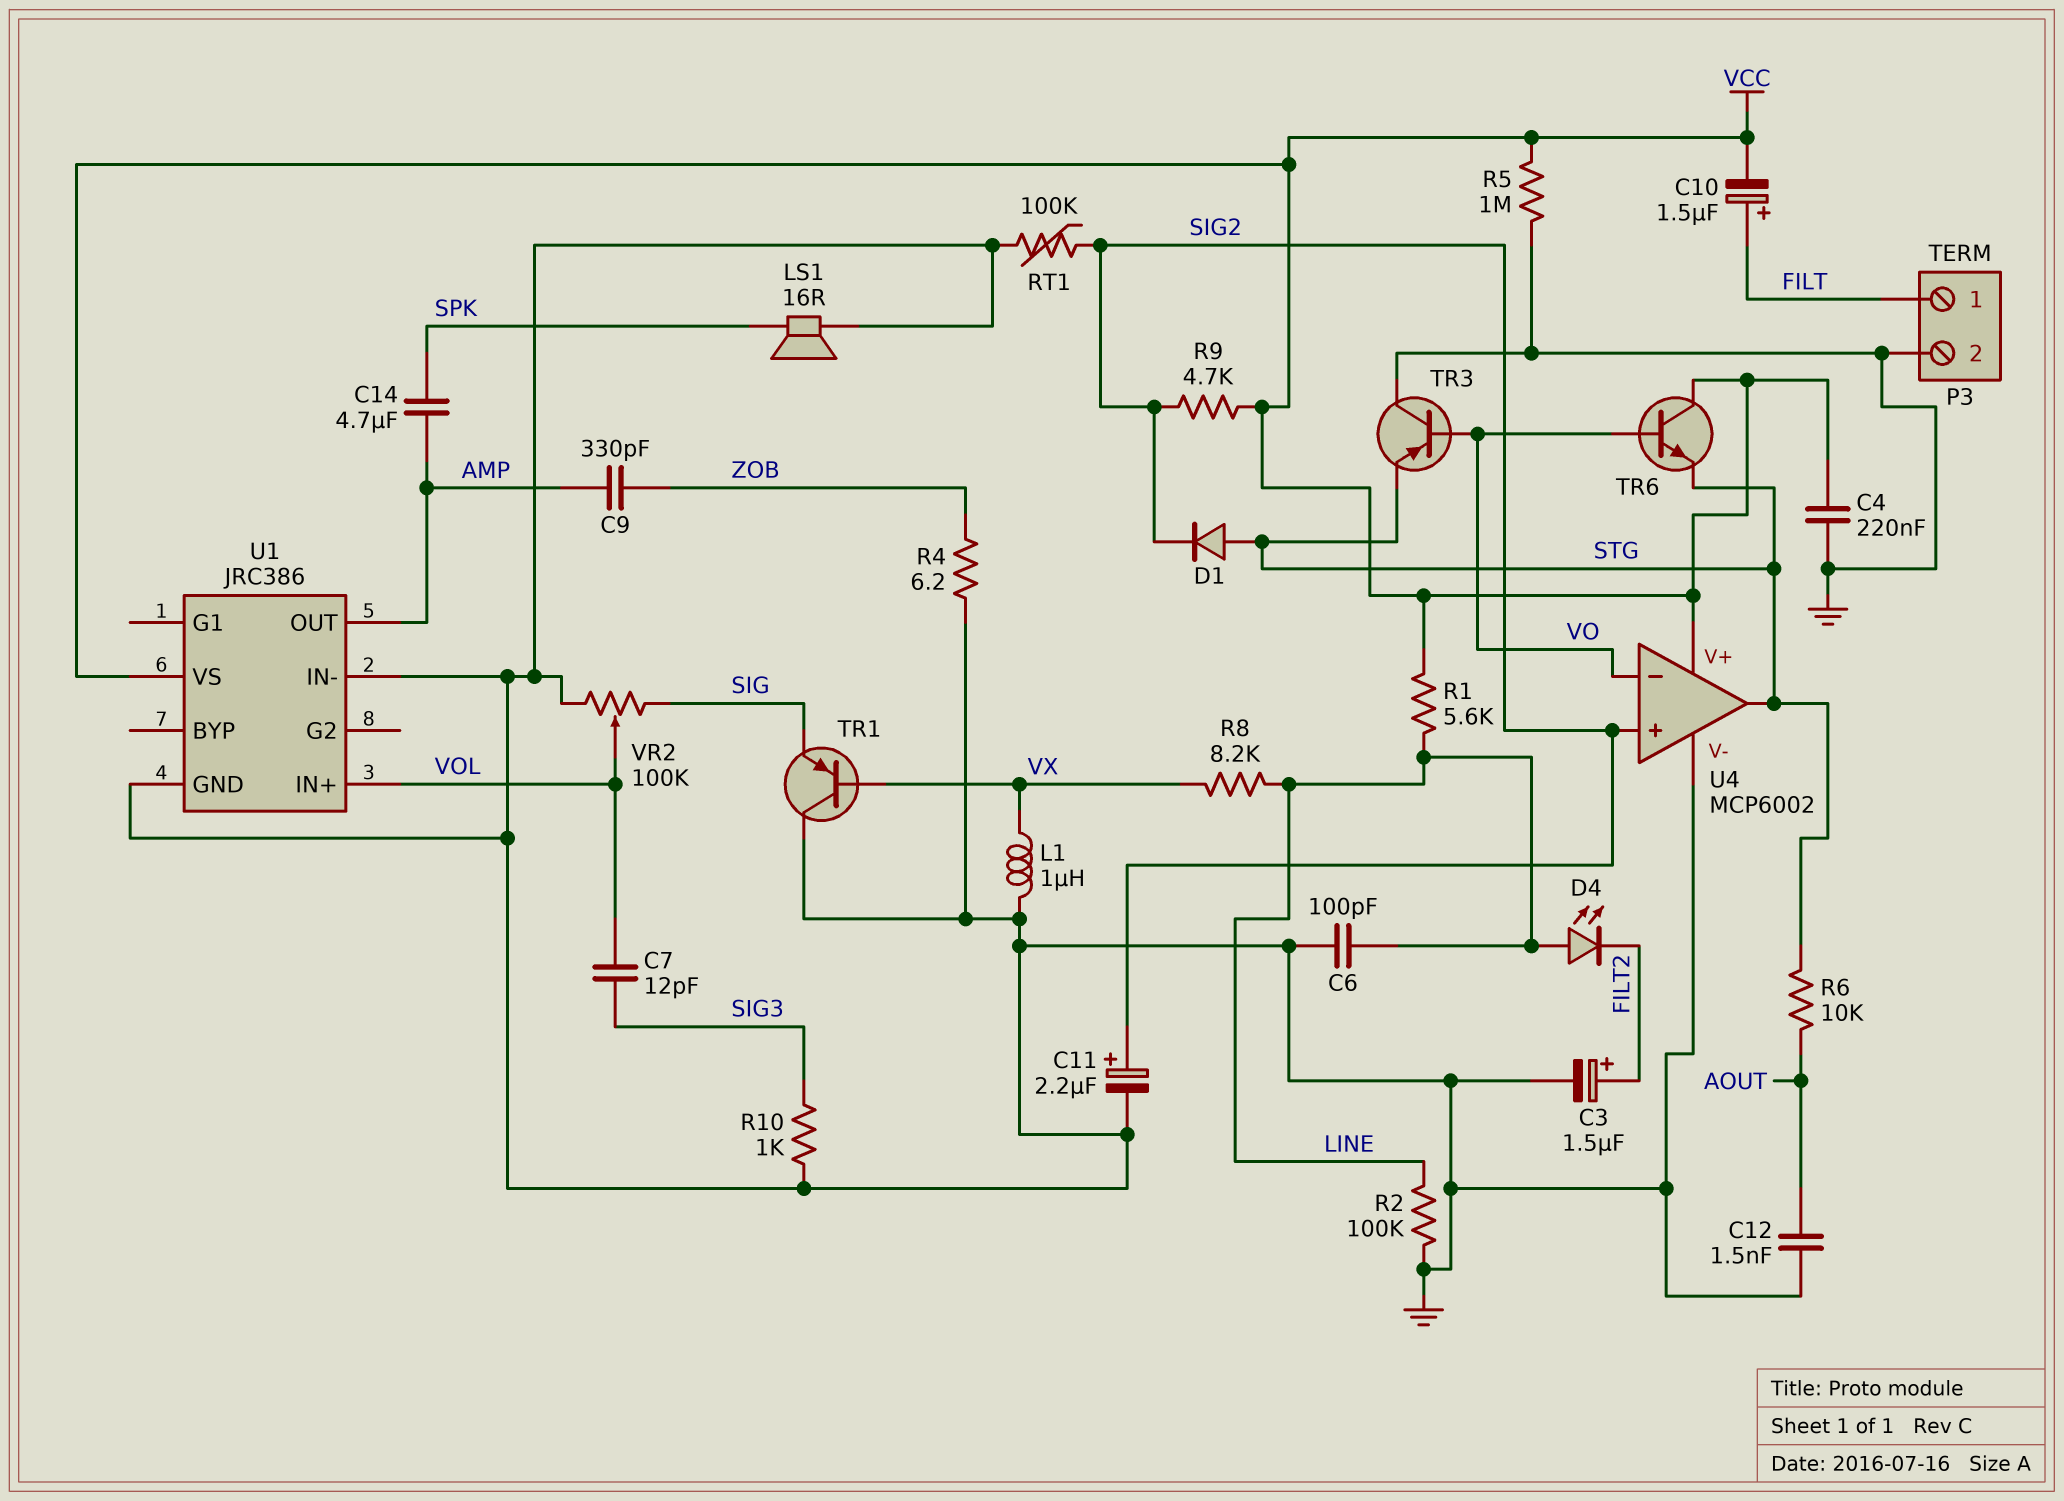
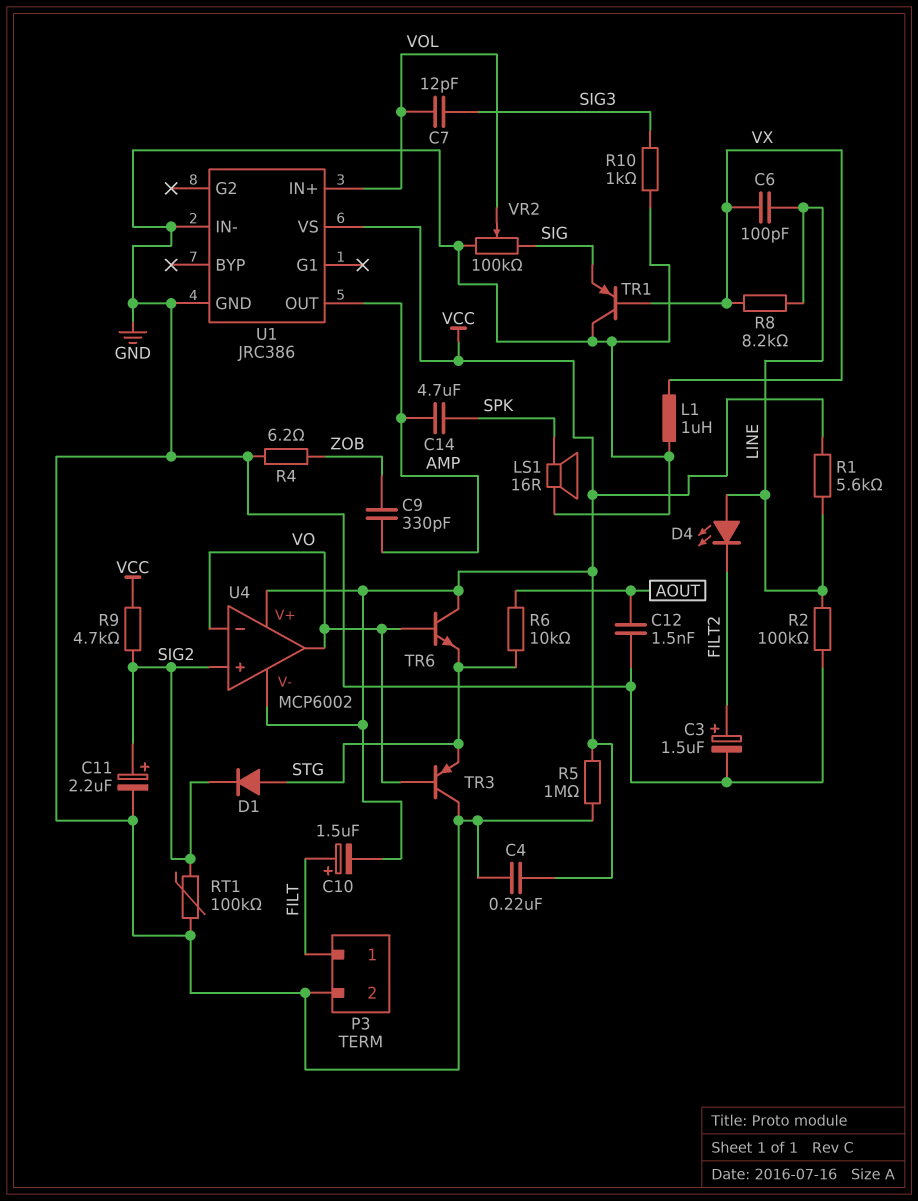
C6: 100pF (GND, LINE) -> 100pF (LINE, VX)
U4 pin V-: GND -> VCC
U4 pin out: STG -> VO

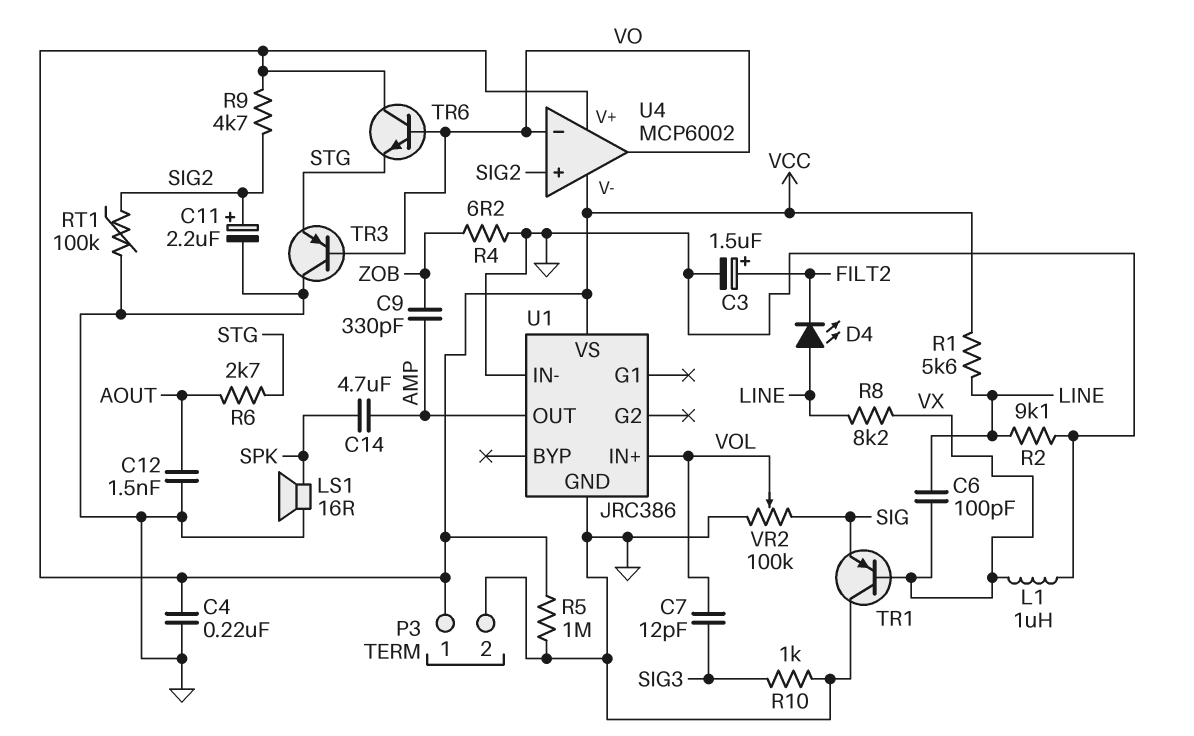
C10: 1.5uF (plus FILT, minus VCC) -> none
D1: diode (A STG, K SIG2) -> none
P3 pin 1: FILT -> VCC
R2: 100k (GND, LINE) -> 9.1k (GND, LINE)
R6: 10k (AOUT, STG) -> 2.7k (AOUT, STG)

